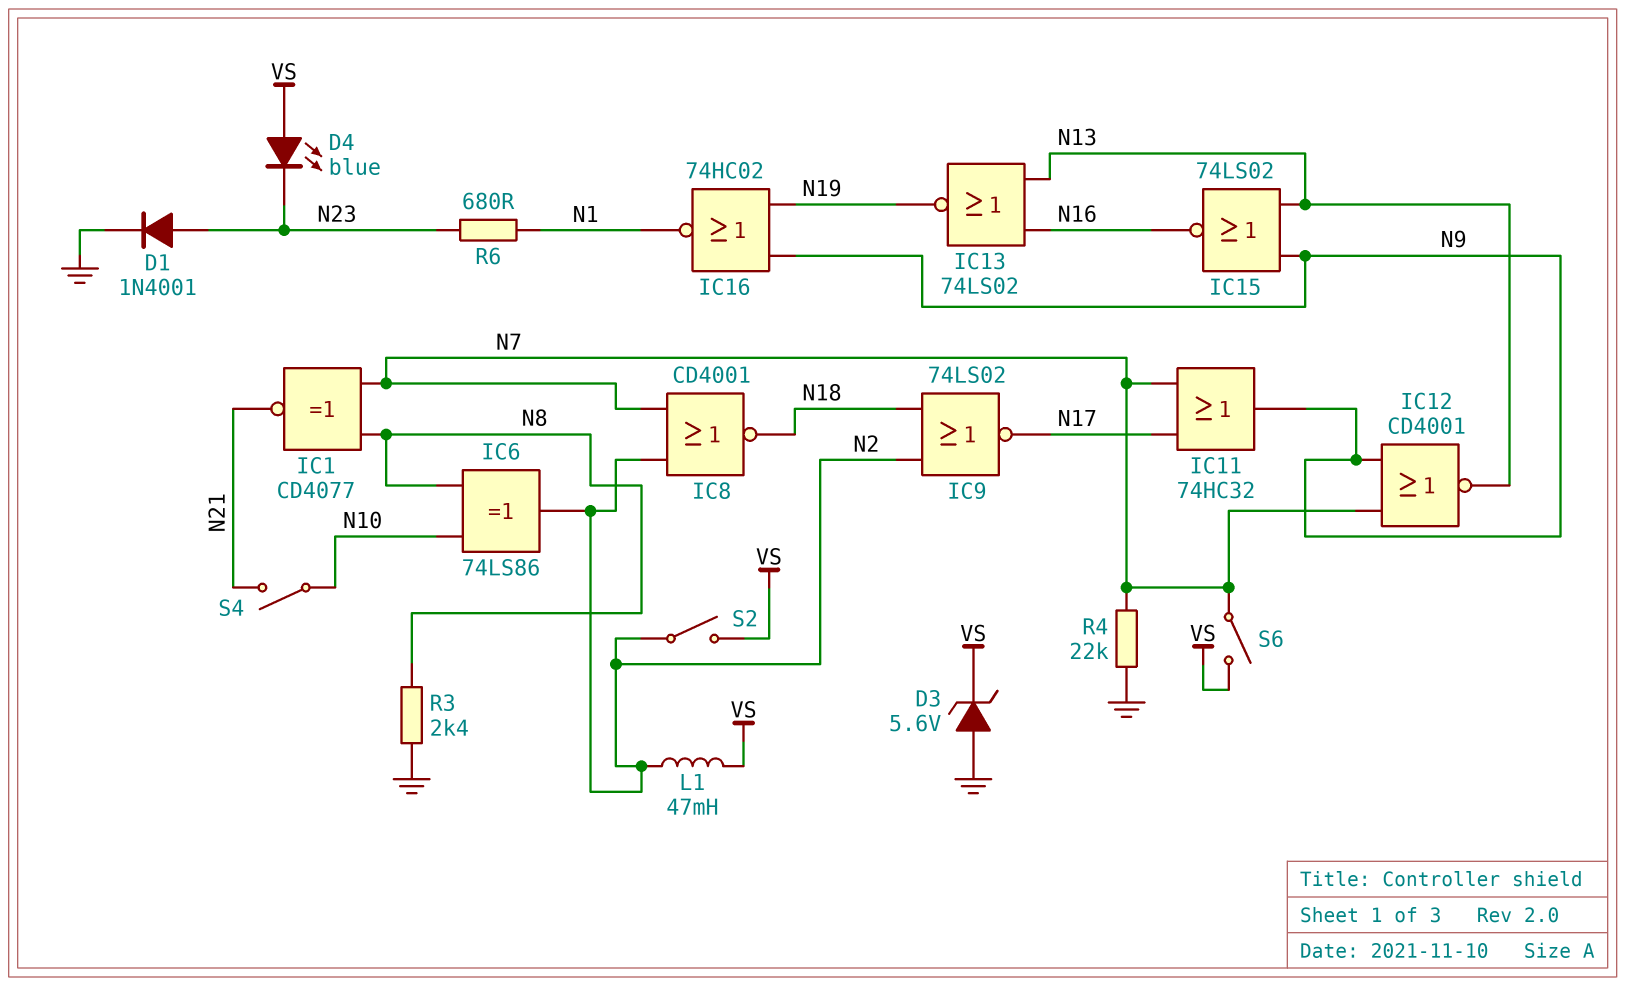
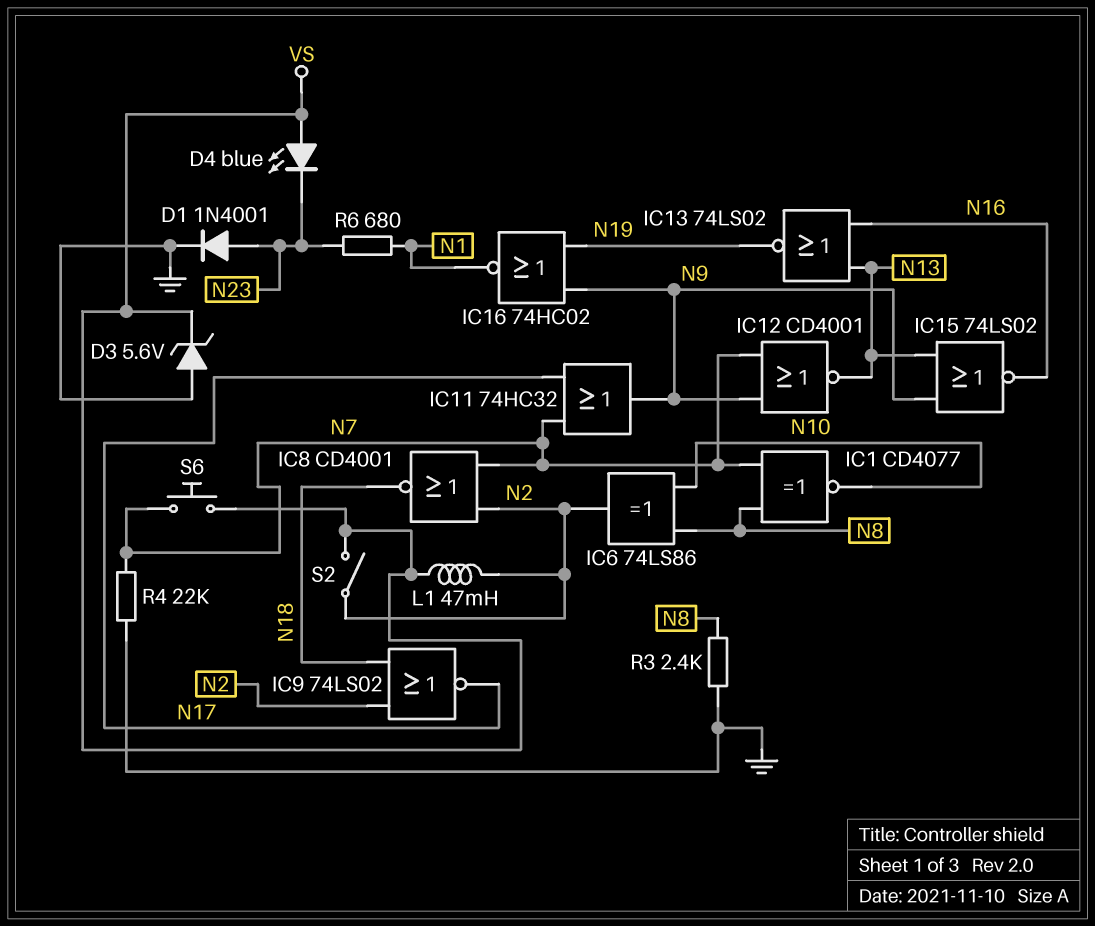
IC1: XNOR CD4077 (in N7, in N8, out N21) -> XNOR CD4077 (in N7, in N8, out N10)
S4: switch (N10, N21) -> none
S6: switch (N7, VS) -> button (N7, VS)

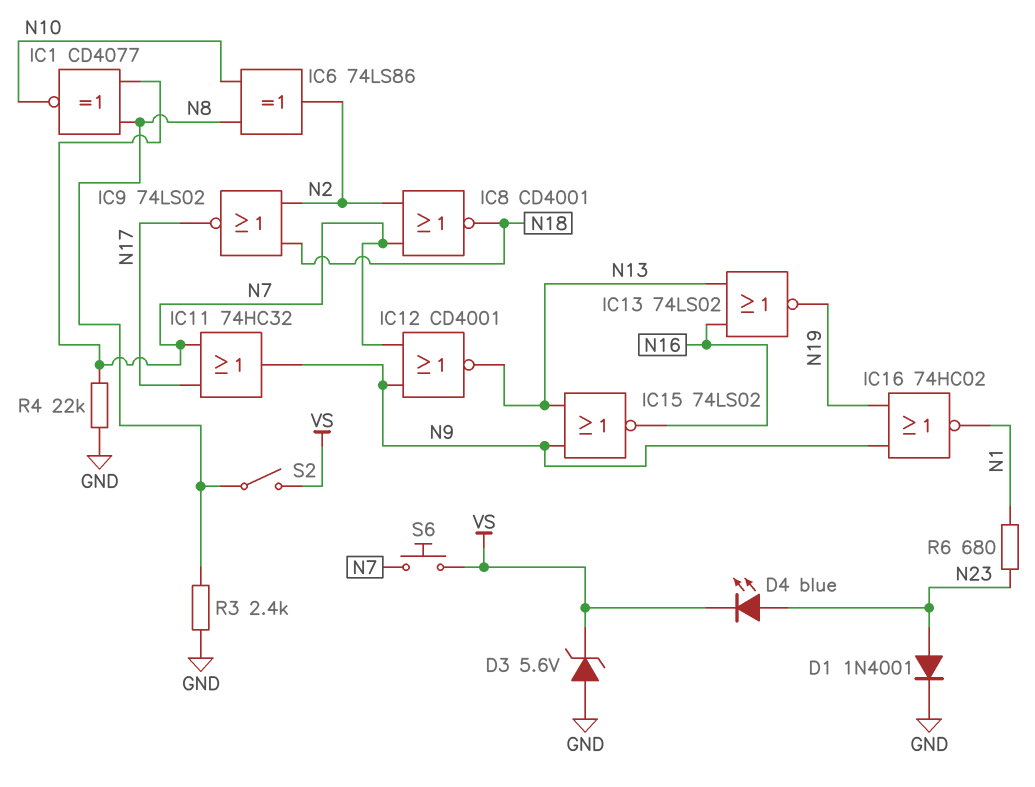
D4: LED blue (A VS, K N23) -> LED blue (A N23, K VS)
L1: 47mH (N2, VS) -> none
S2: switch (N2, VS) -> switch (N8, VS)

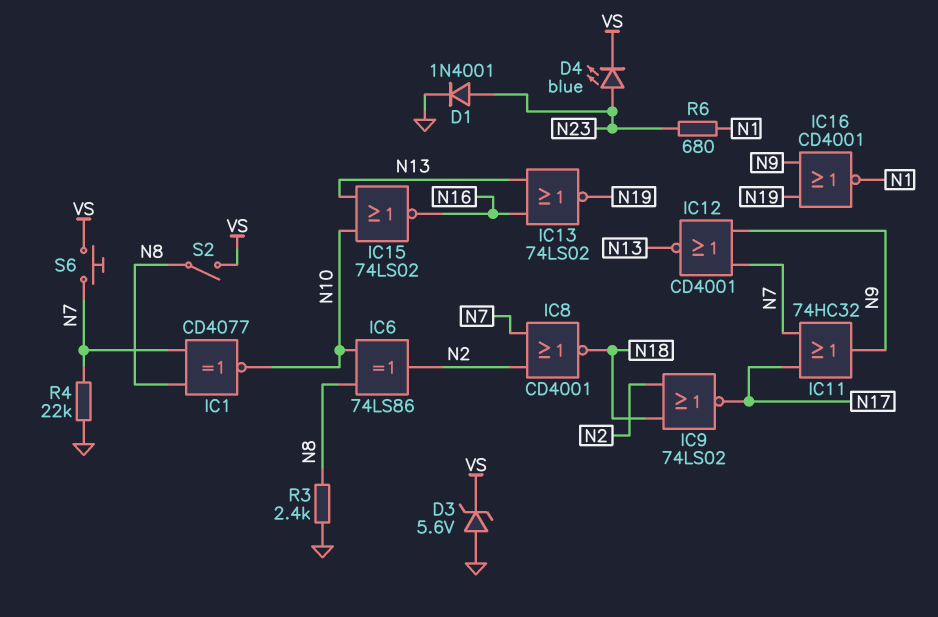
IC15: NOR 74LS02 (in N9, in N13, out N16) -> NOR 74LS02 (in N10, in N13, out N16)
IC16: NOR 74HC02 (in N9, in N19, out N1) -> NOR CD4001 (in N9, in N19, out N1)

